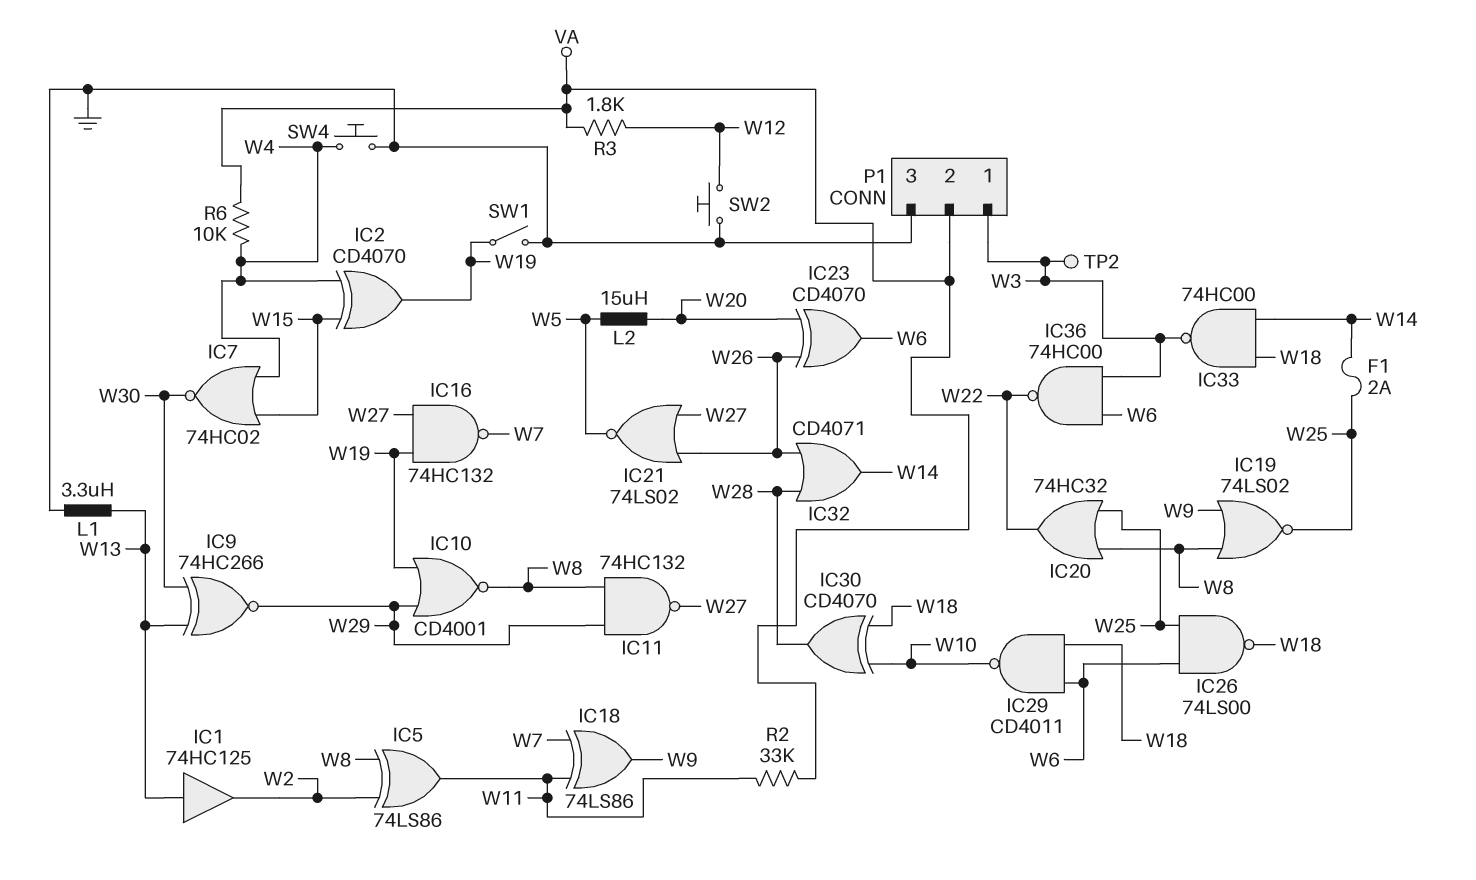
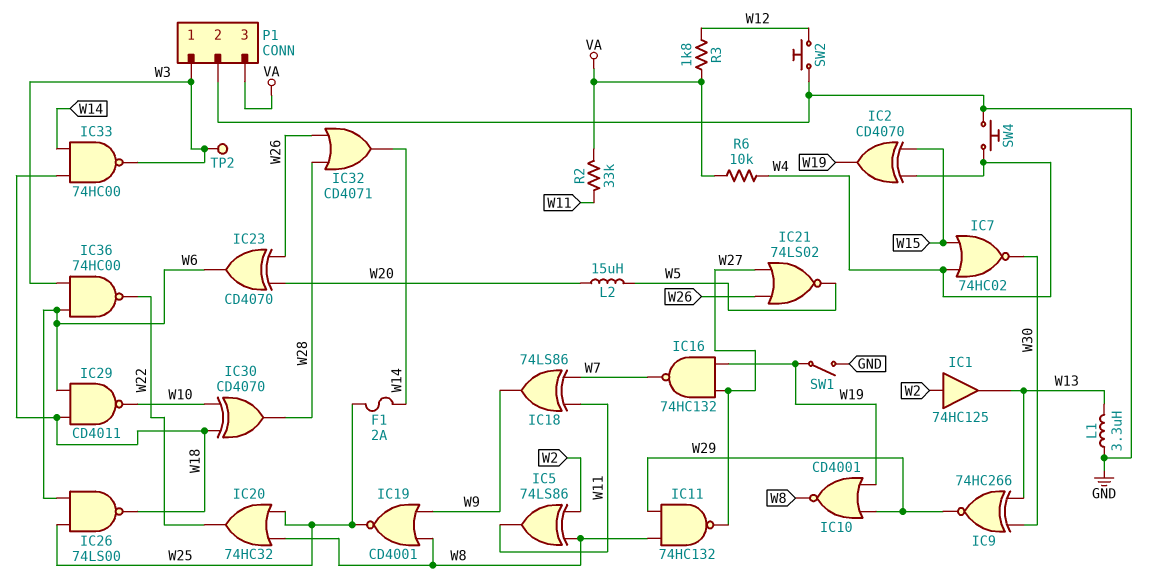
IC1: buffer 74HC125 (in W13, out W2) -> buffer 74HC125 (in W2, out W13)
IC19: NOR 74LS02 (in W8, in W9, out W25) -> NOR CD4001 (in W8, in W9, out W25)
P1 pin 2: VA -> GND
P1 pin 3: GND -> VA

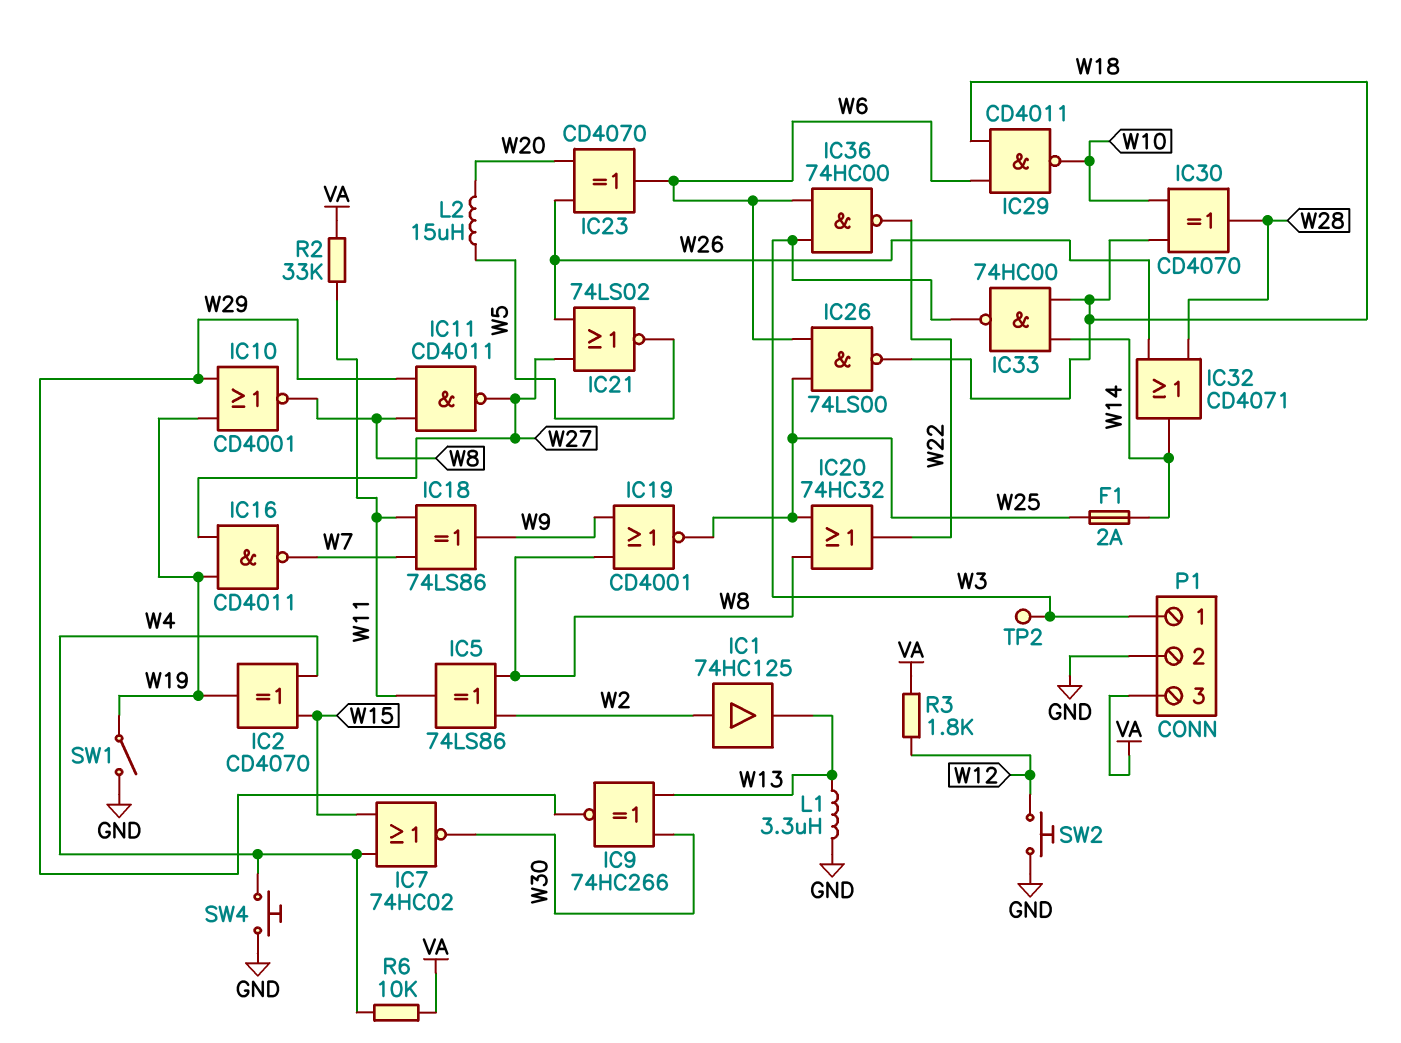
IC11: NAND 74HC132 (in W8, in W29, out W27) -> NAND CD4011 (in W8, in W29, out W27)
IC16: NAND 74HC132 (in W19, in W27, out W7) -> NAND CD4011 (in W19, in W27, out W7)

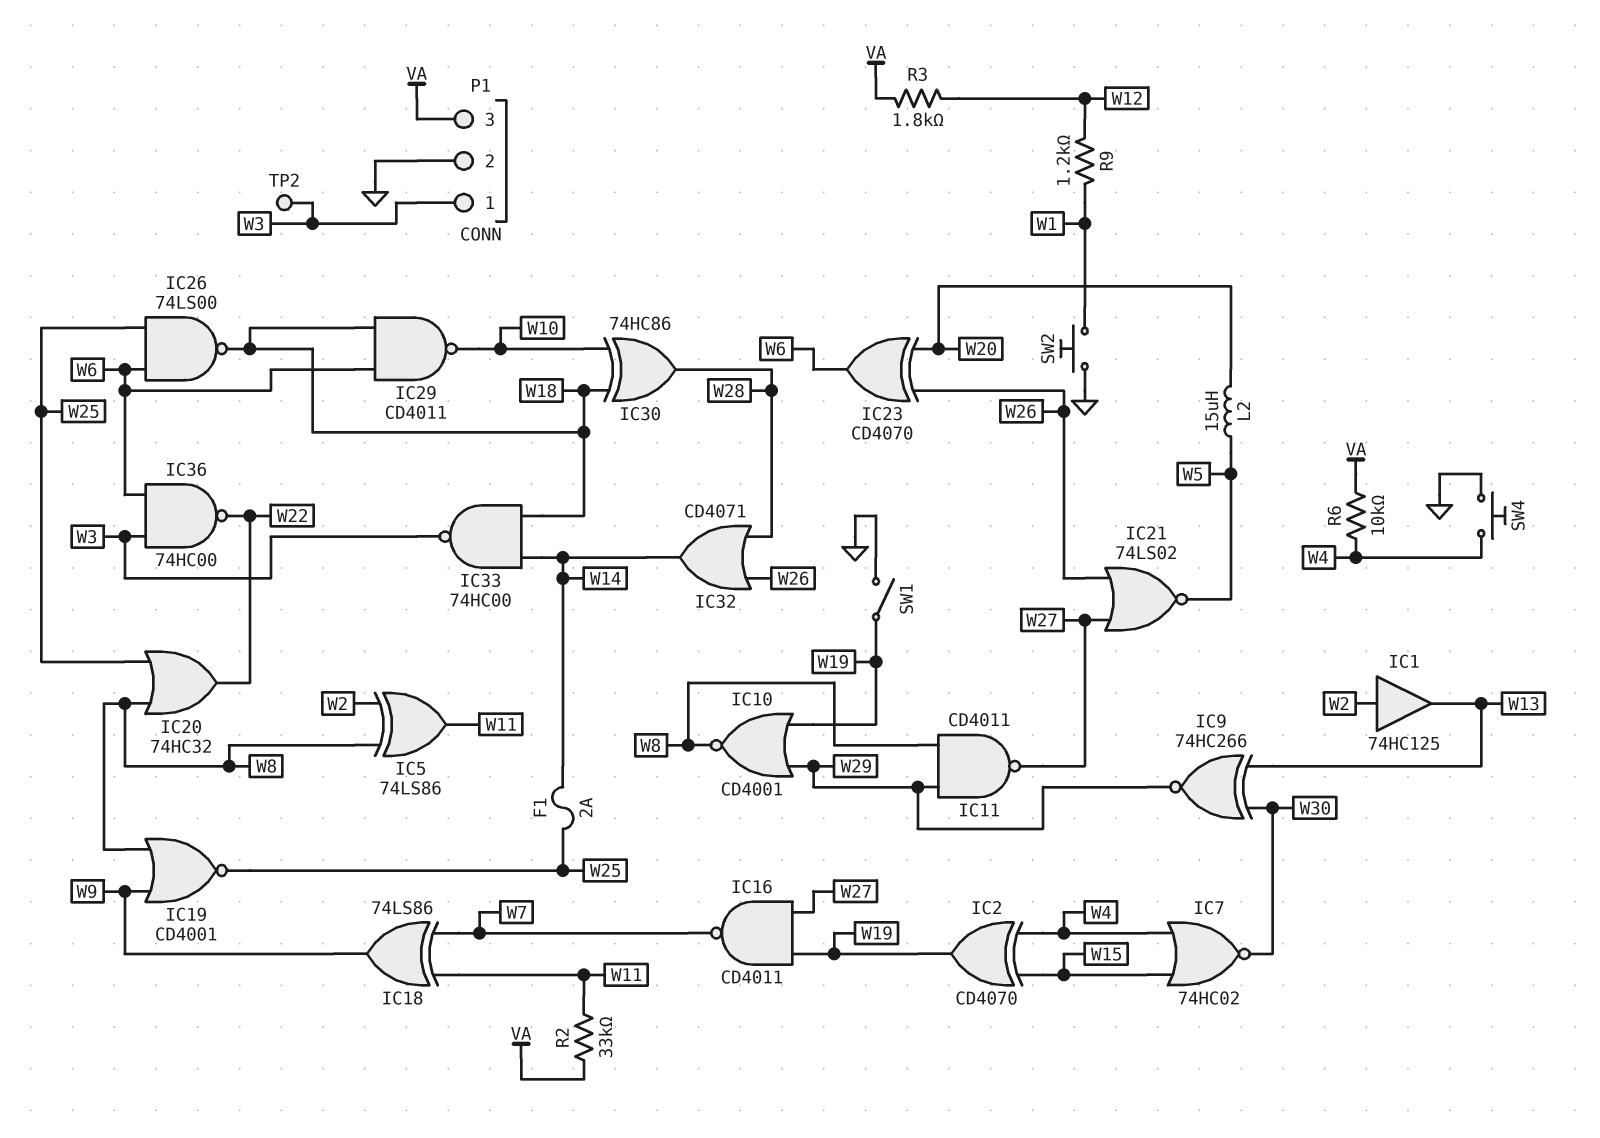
IC30: XOR CD4070 (in W10, in W18, out W28) -> XOR 74HC86 (in W10, in W18, out W28)
L1: 3.3uH (GND, W13) -> none
R9: none -> 1.2k (W1, W12)
SW2: button (GND, W12) -> button (GND, W1)

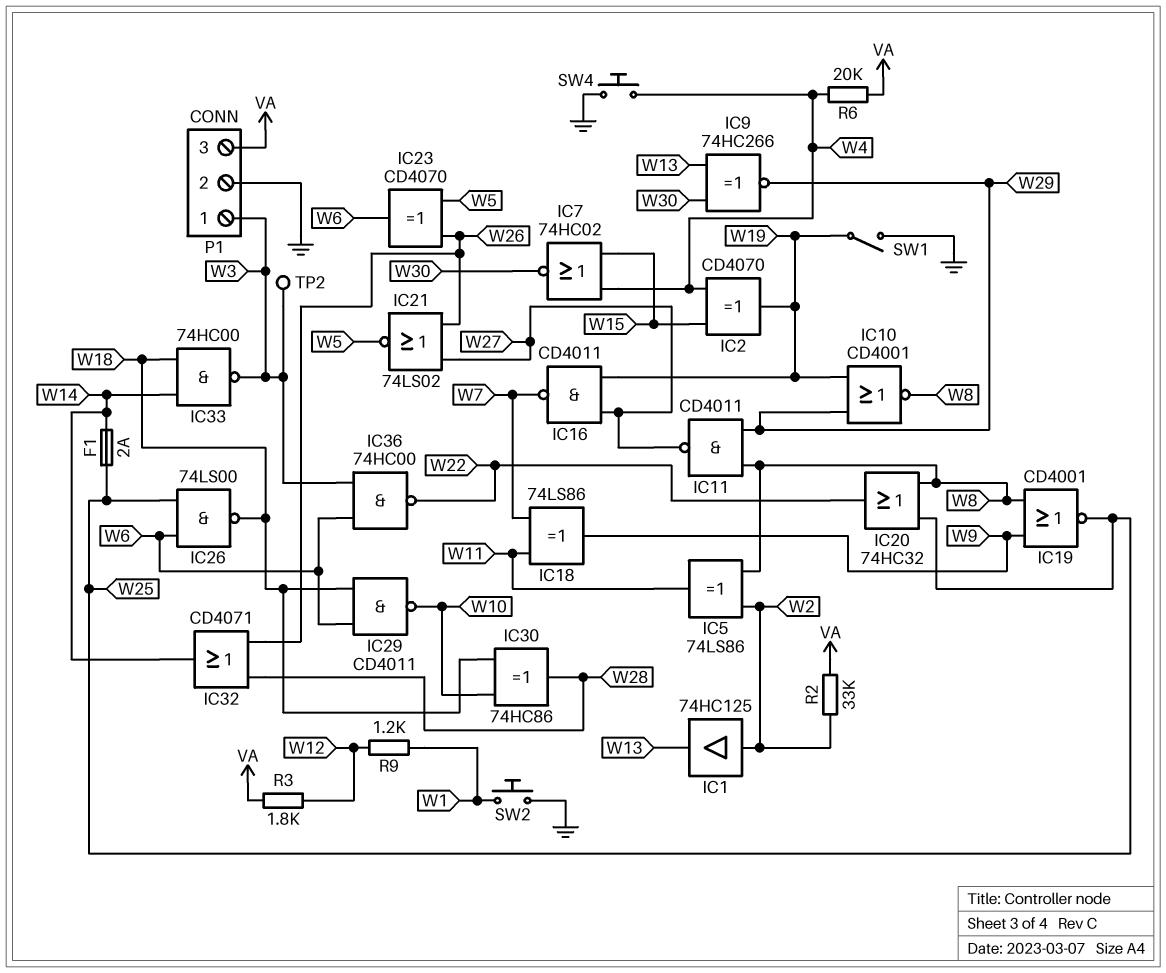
IC23: XOR CD4070 (in W20, in W26, out W6) -> XOR CD4070 (in W5, in W26, out W6)
L2: 15uH (W5, W20) -> none
R2: 33k (VA, W11) -> 33k (VA, W2)
R6: 10k (VA, W4) -> 20k (VA, W4)

